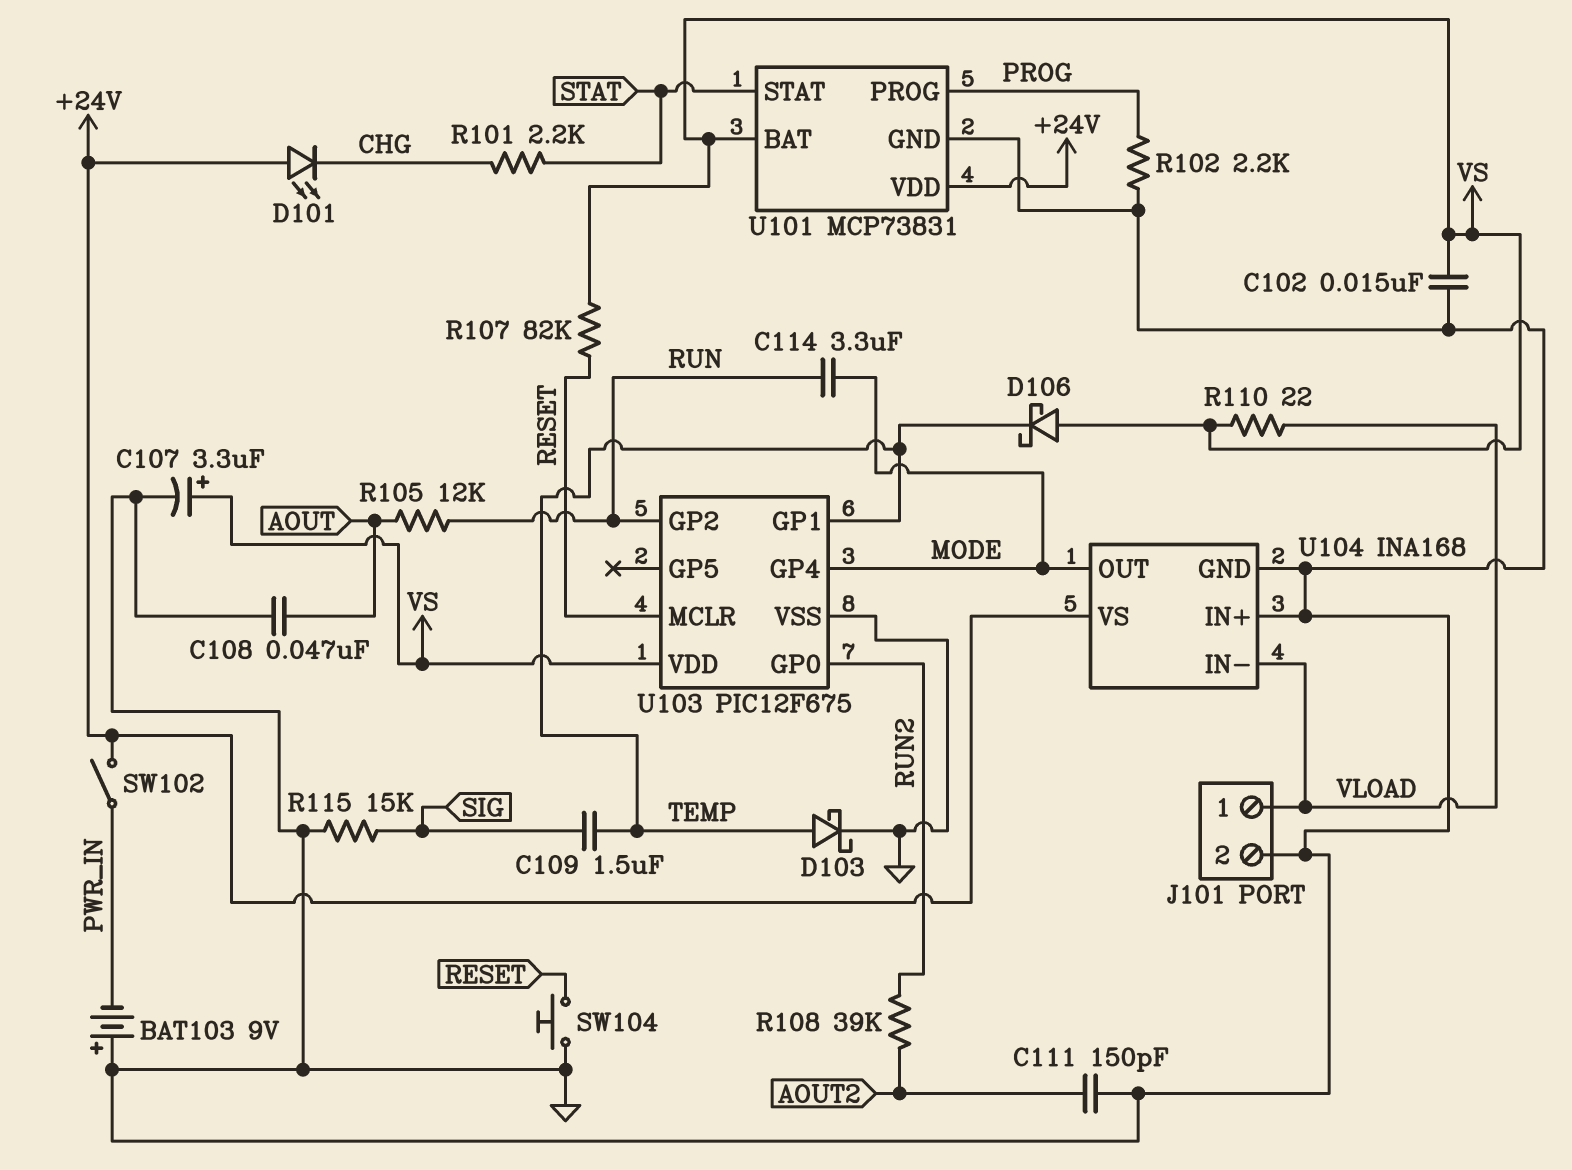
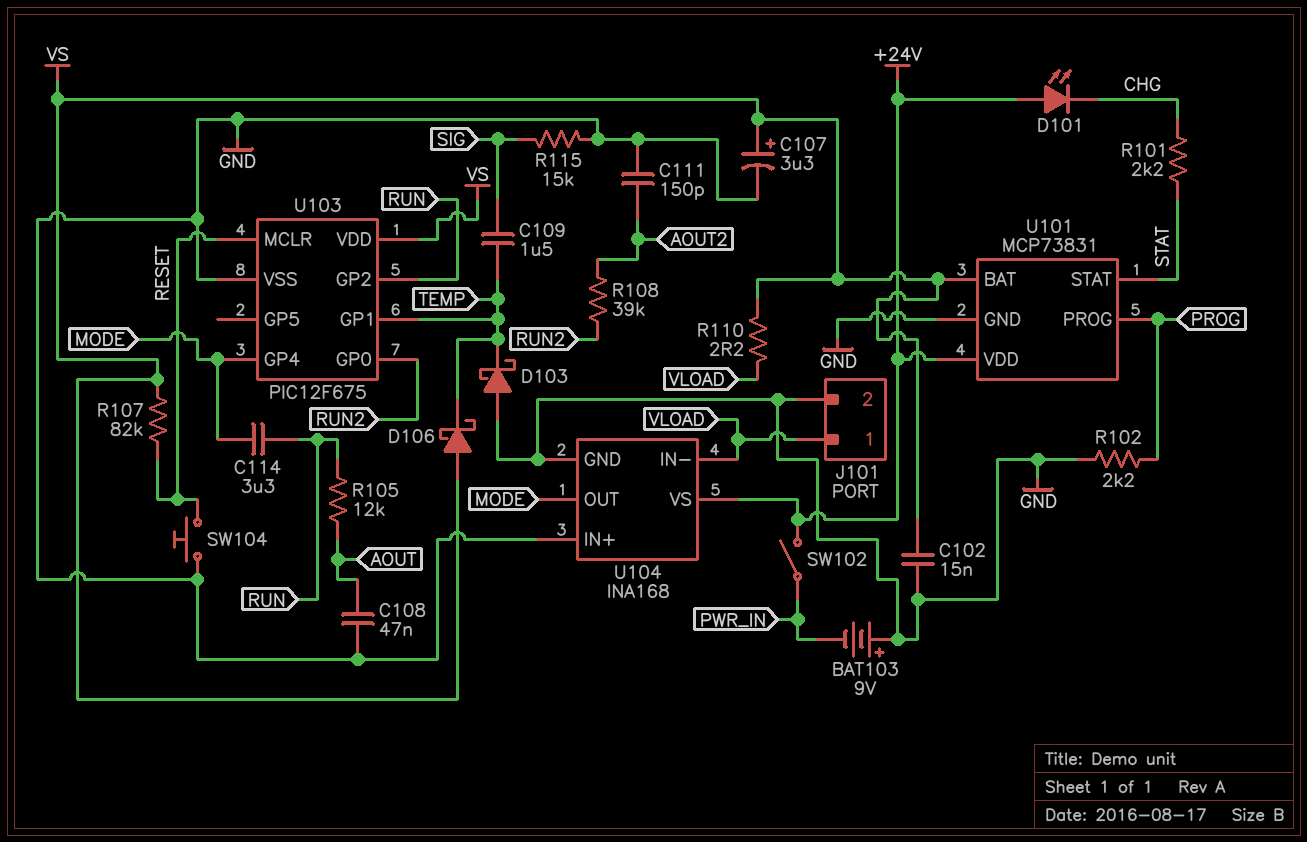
D103: schottky (A TEMP, K GND) -> schottky (A GND, K TEMP)
R110: 22 (VLOAD, VS) -> 2.2 (VLOAD, VS)

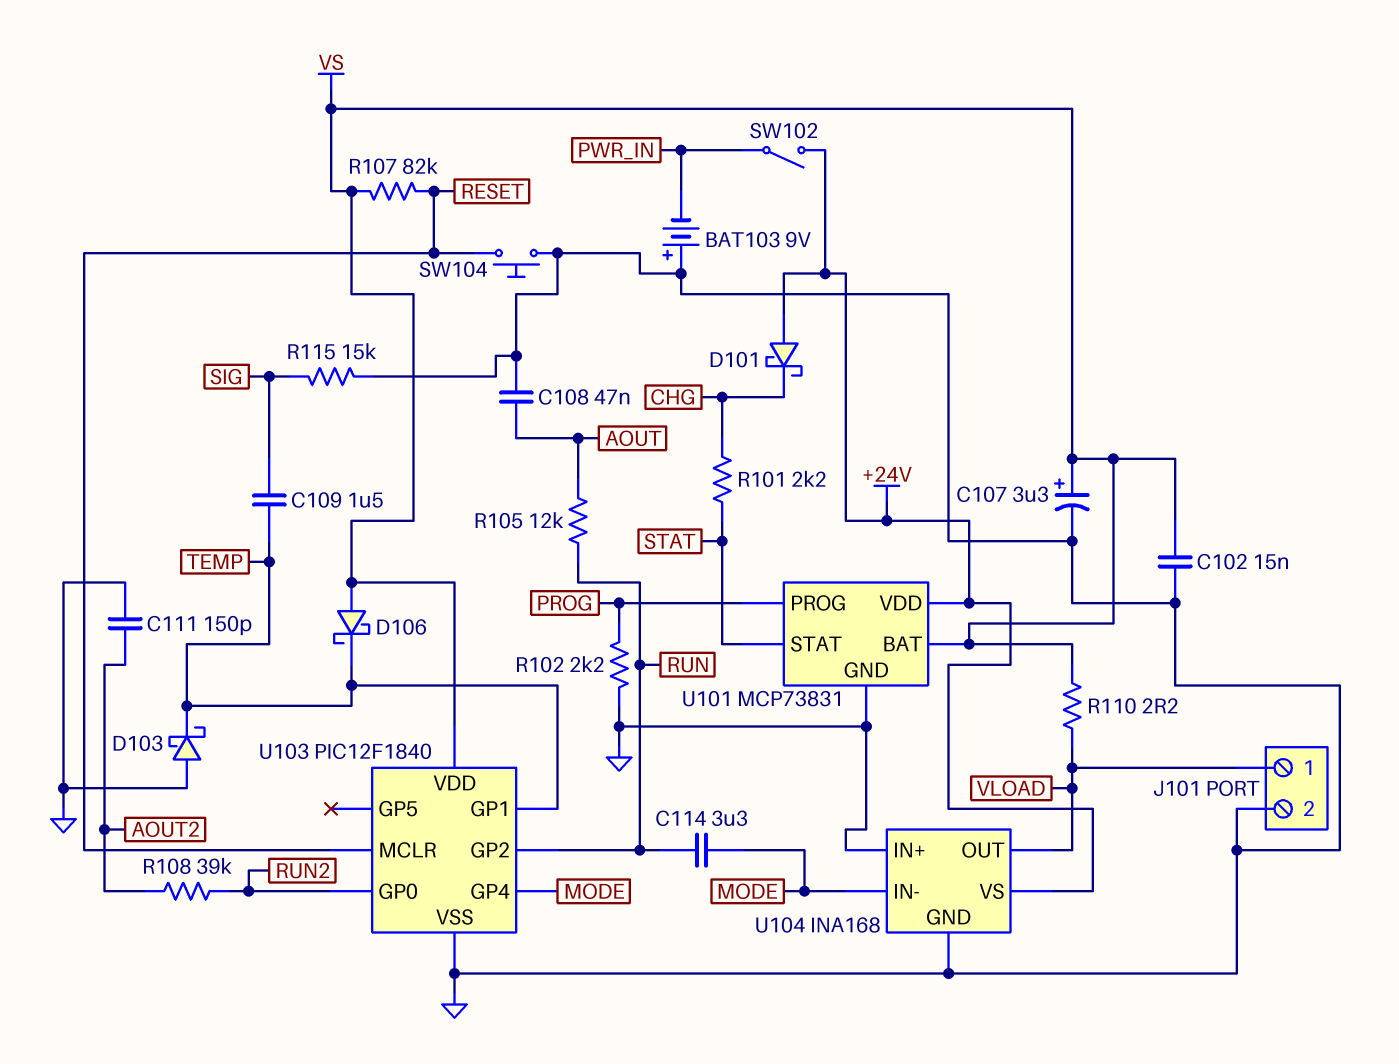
D101: LED (A +24V, K CHG) -> schottky (A +24V, K CHG)
U103: PIC12F675 -> PIC12F1840
U104 pin IN-: VLOAD -> MODE
U104 pin OUT: MODE -> VLOAD

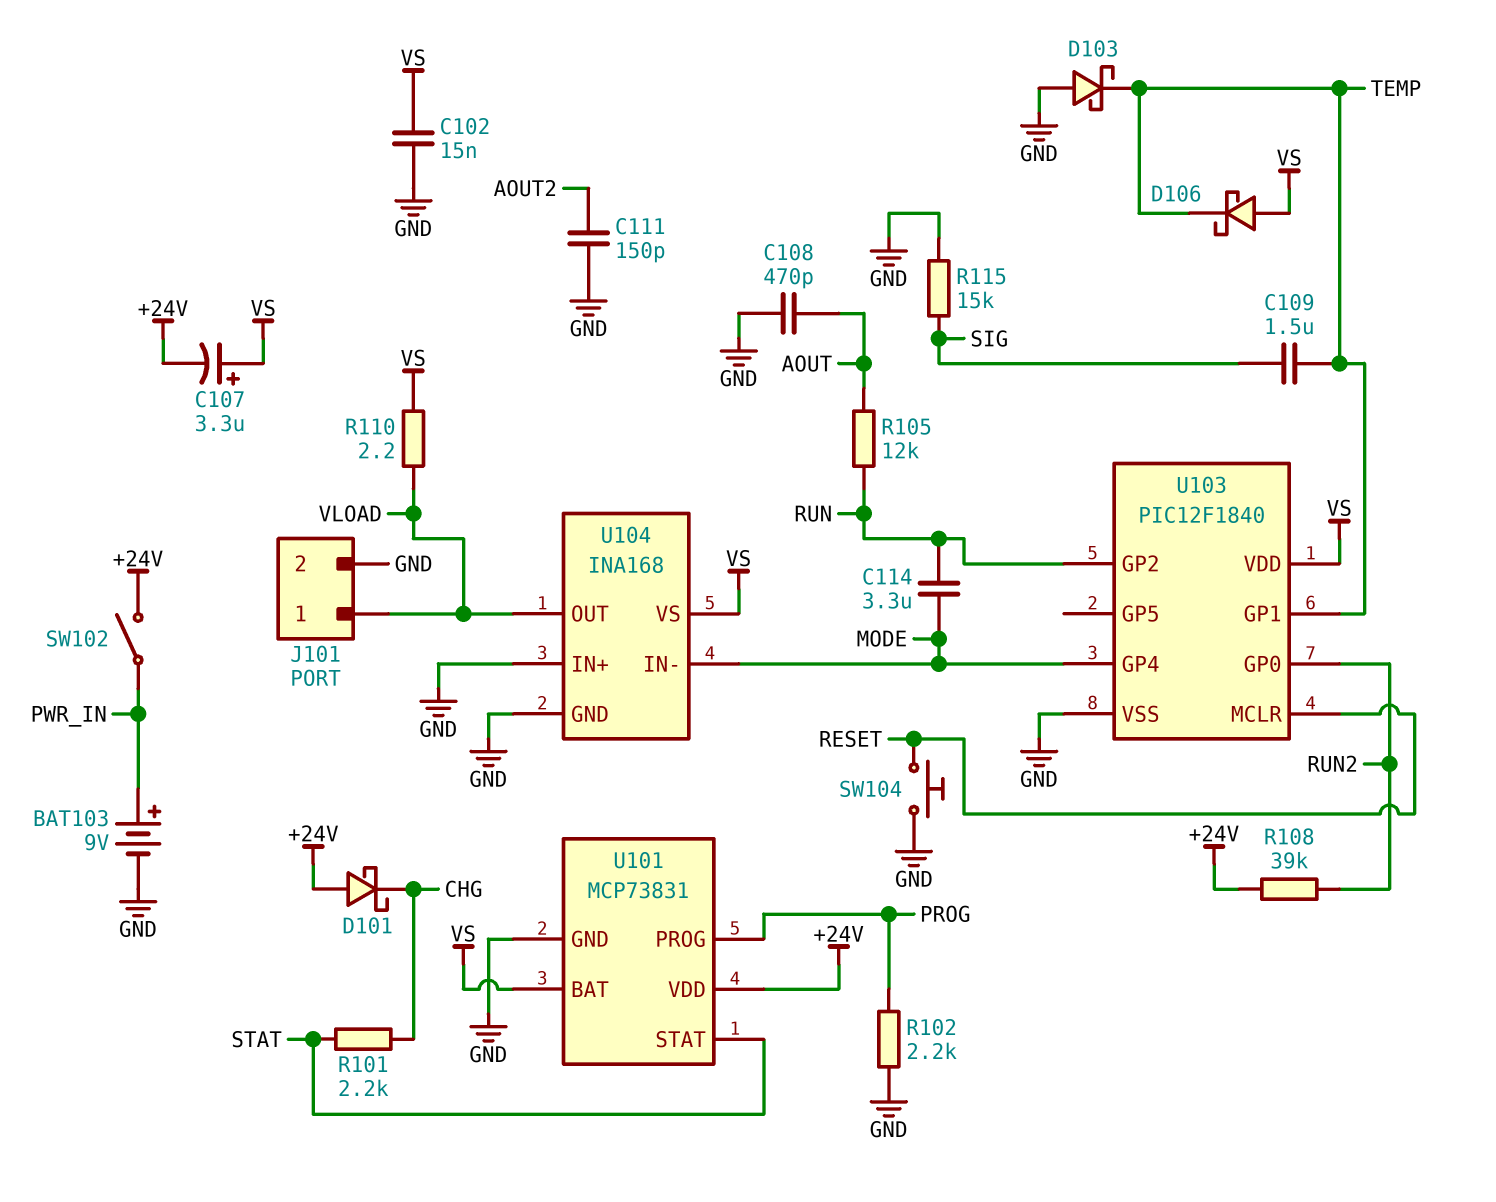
BAT103: 9V (plus GND, minus PWR_IN) -> 9V (plus PWR_IN, minus GND)
C107: 3.3uF (plus VS, minus GND) -> 3.3uF (plus VS, minus +24V)
C108: 47nF (AOUT, GND) -> 470pF (AOUT, GND)
R107: 82k (RESET, VS) -> none
R108: 39k (AOUT2, RUN2) -> 39k (+24V, RUN2)
U104 pin VS: +24V -> VS

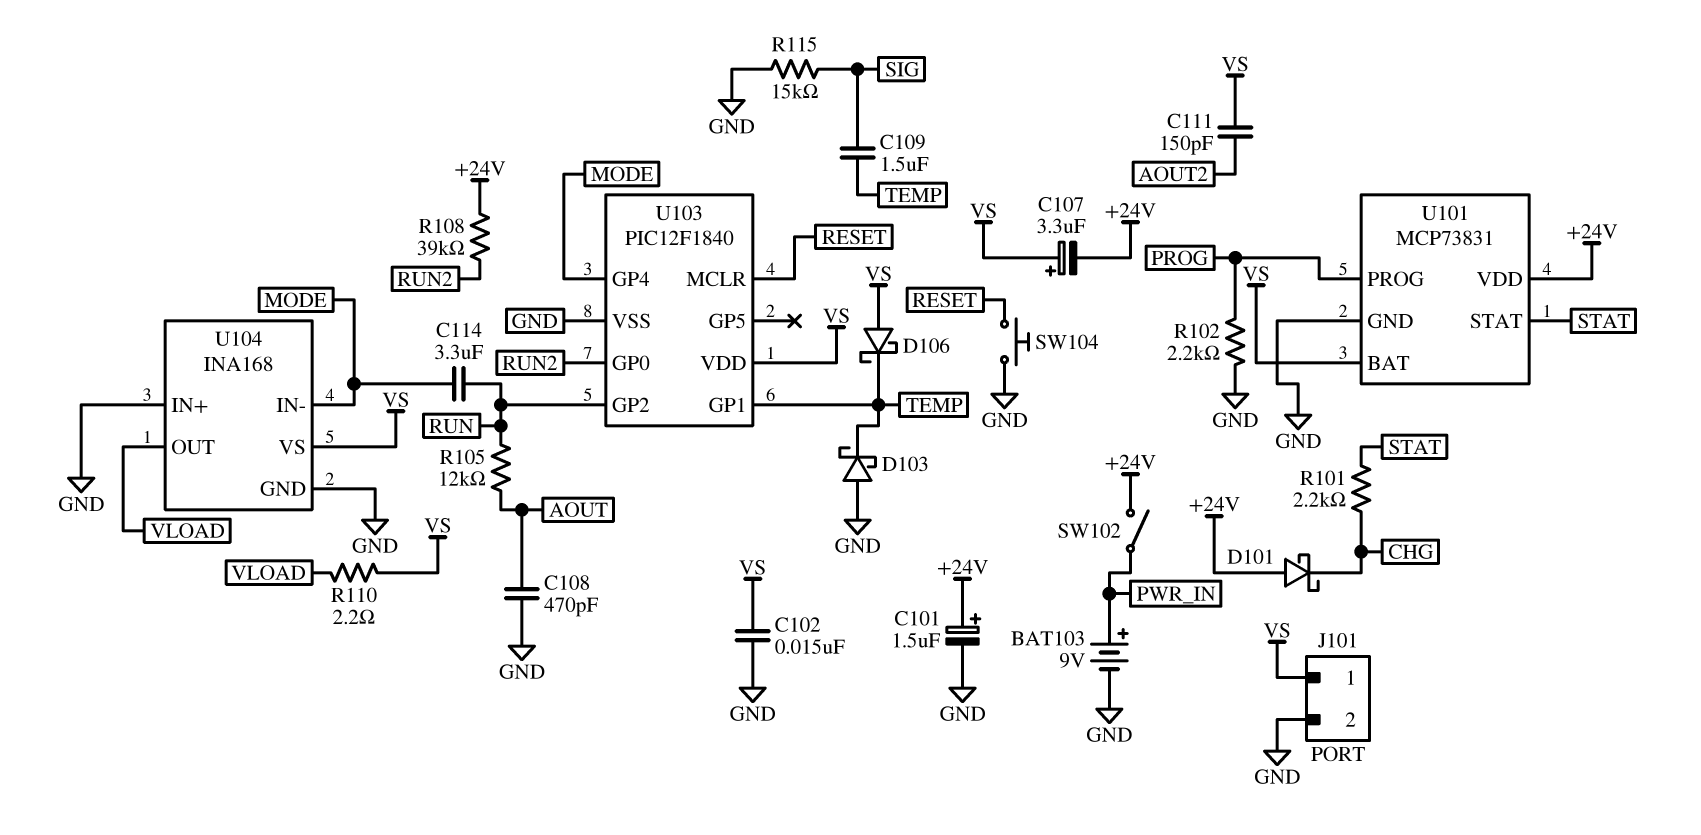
C101: none -> 1.5uF (plus +24V, minus GND)
C111: 150pF (AOUT2, GND) -> 150pF (AOUT2, VS)
J101 pin 1: VLOAD -> VS

